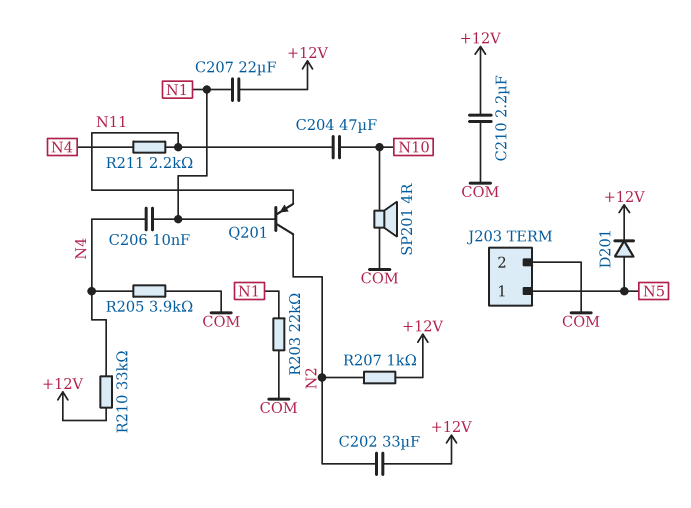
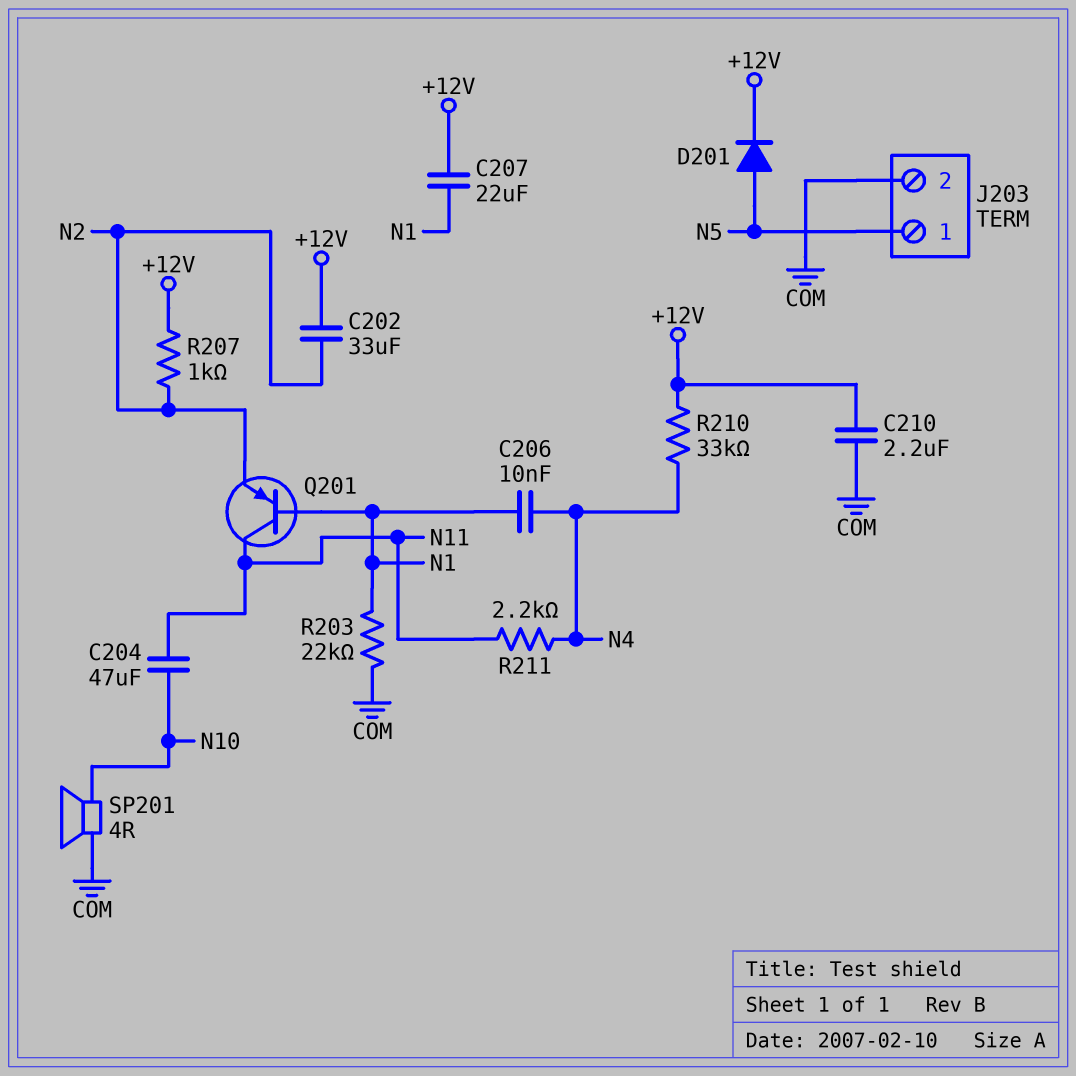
Q201: PNP (B N1, C N2, E N11) -> PNP (B N1, C N11, E N2)
R205: 3.9k (COM, N4) -> none

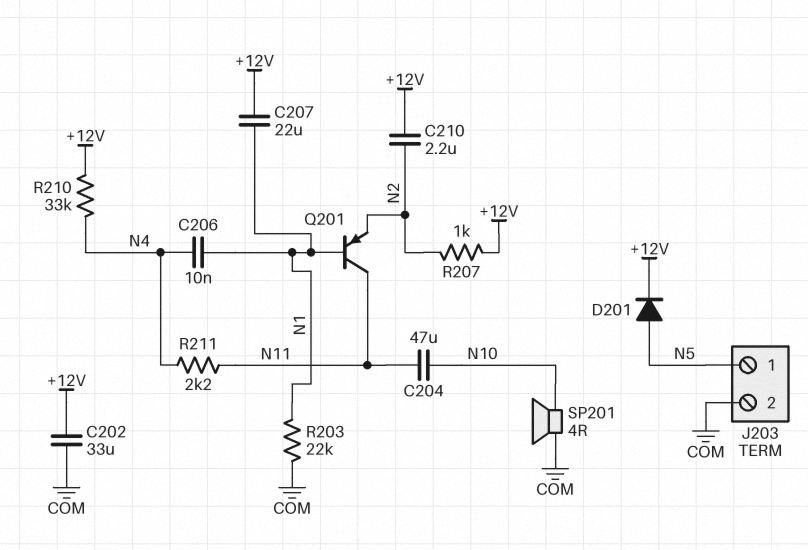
C202: 33uF (+12V, N2) -> 33uF (+12V, COM)
C210: 2.2uF (+12V, COM) -> 2.2uF (+12V, N2)

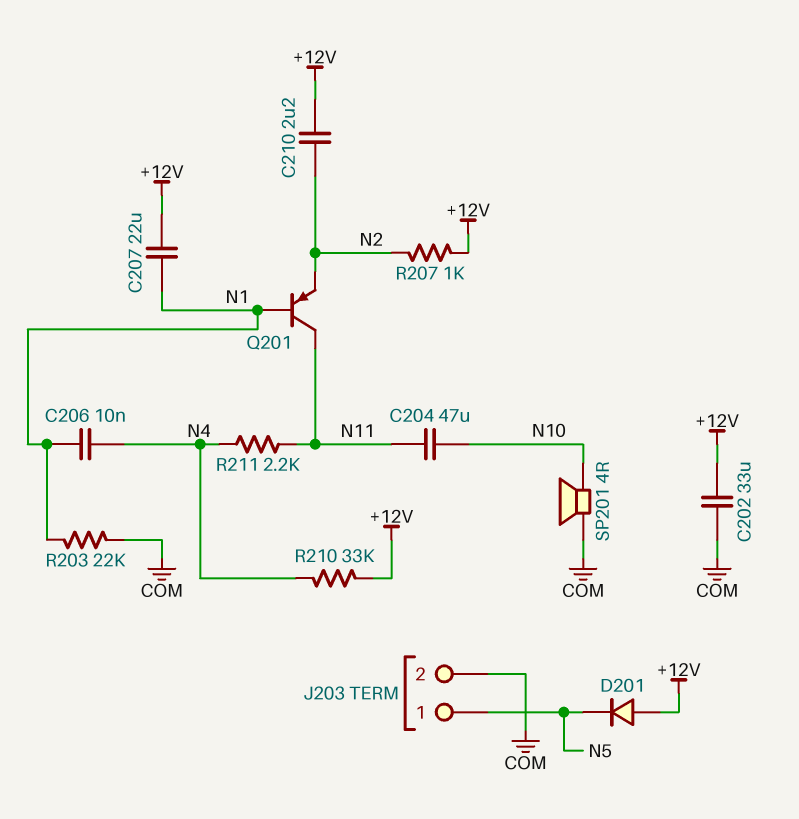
D201: diode (A N5, K +12V) -> diode (A +12V, K N5)

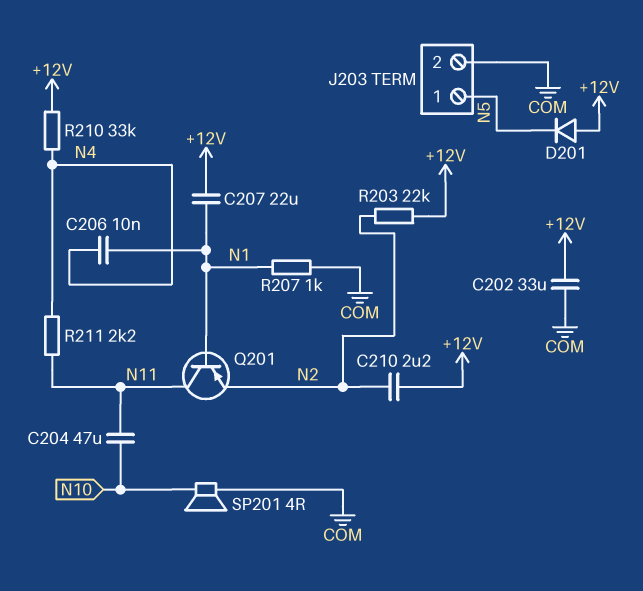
R203: 22k (COM, N1) -> 22k (+12V, N2)
R207: 1k (+12V, N2) -> 1k (COM, N1)

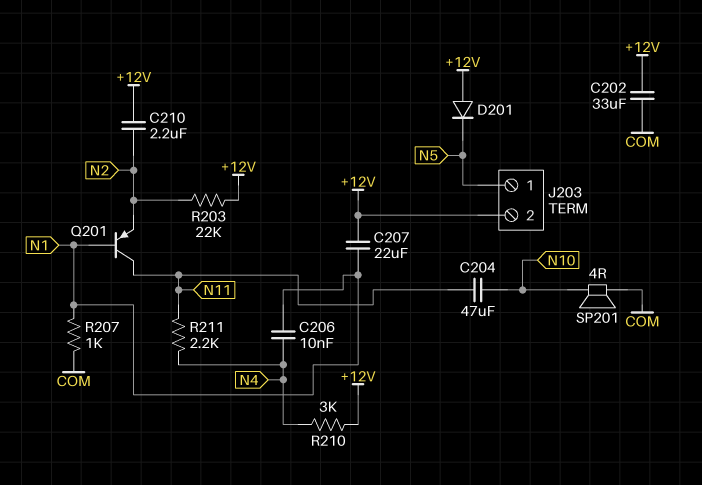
J203 pin 2: COM -> +12V
R210: 33k (+12V, N4) -> 3k (+12V, N4)

